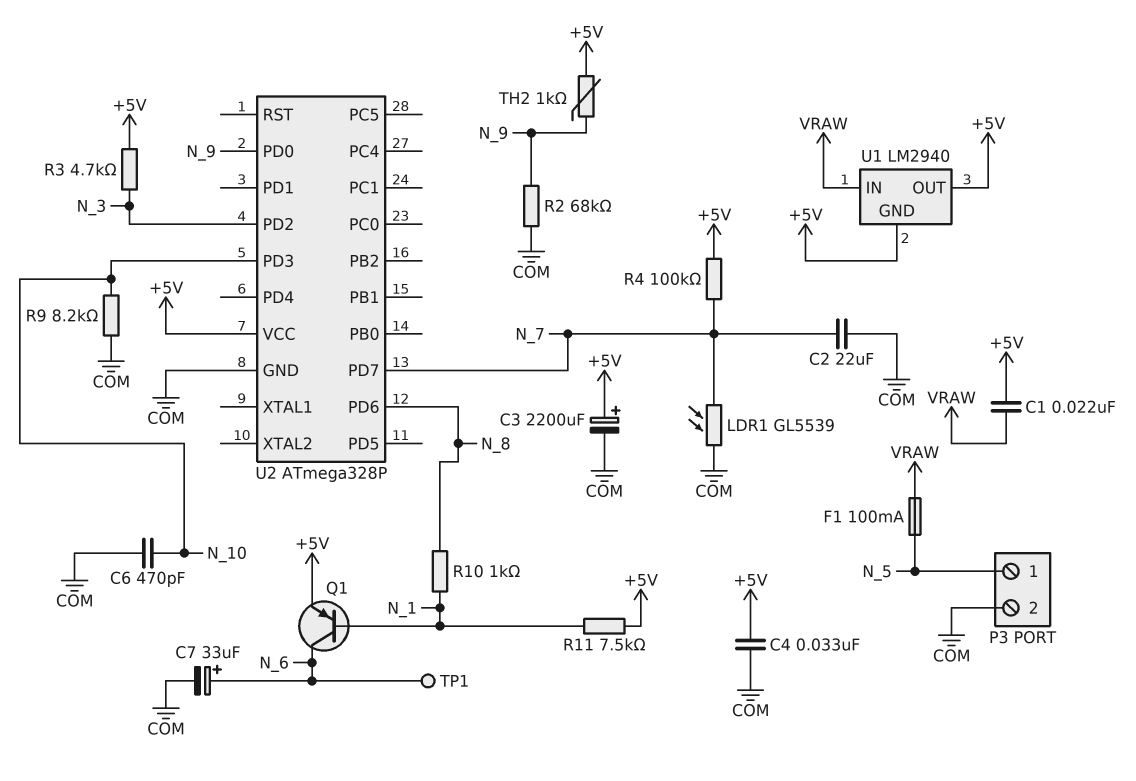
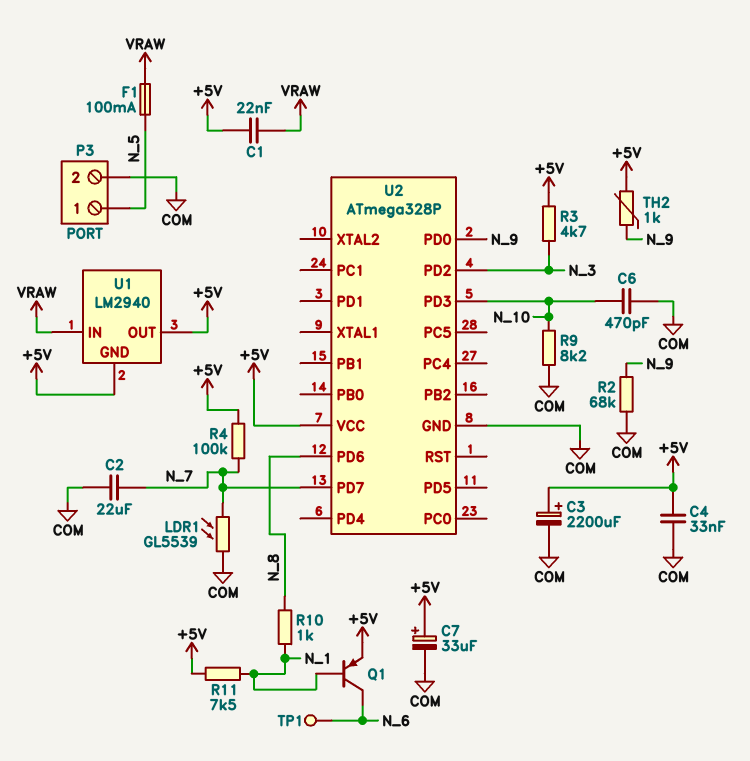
C7: 33uF (plus N_6, minus COM) -> 33uF (plus +5V, minus COM)

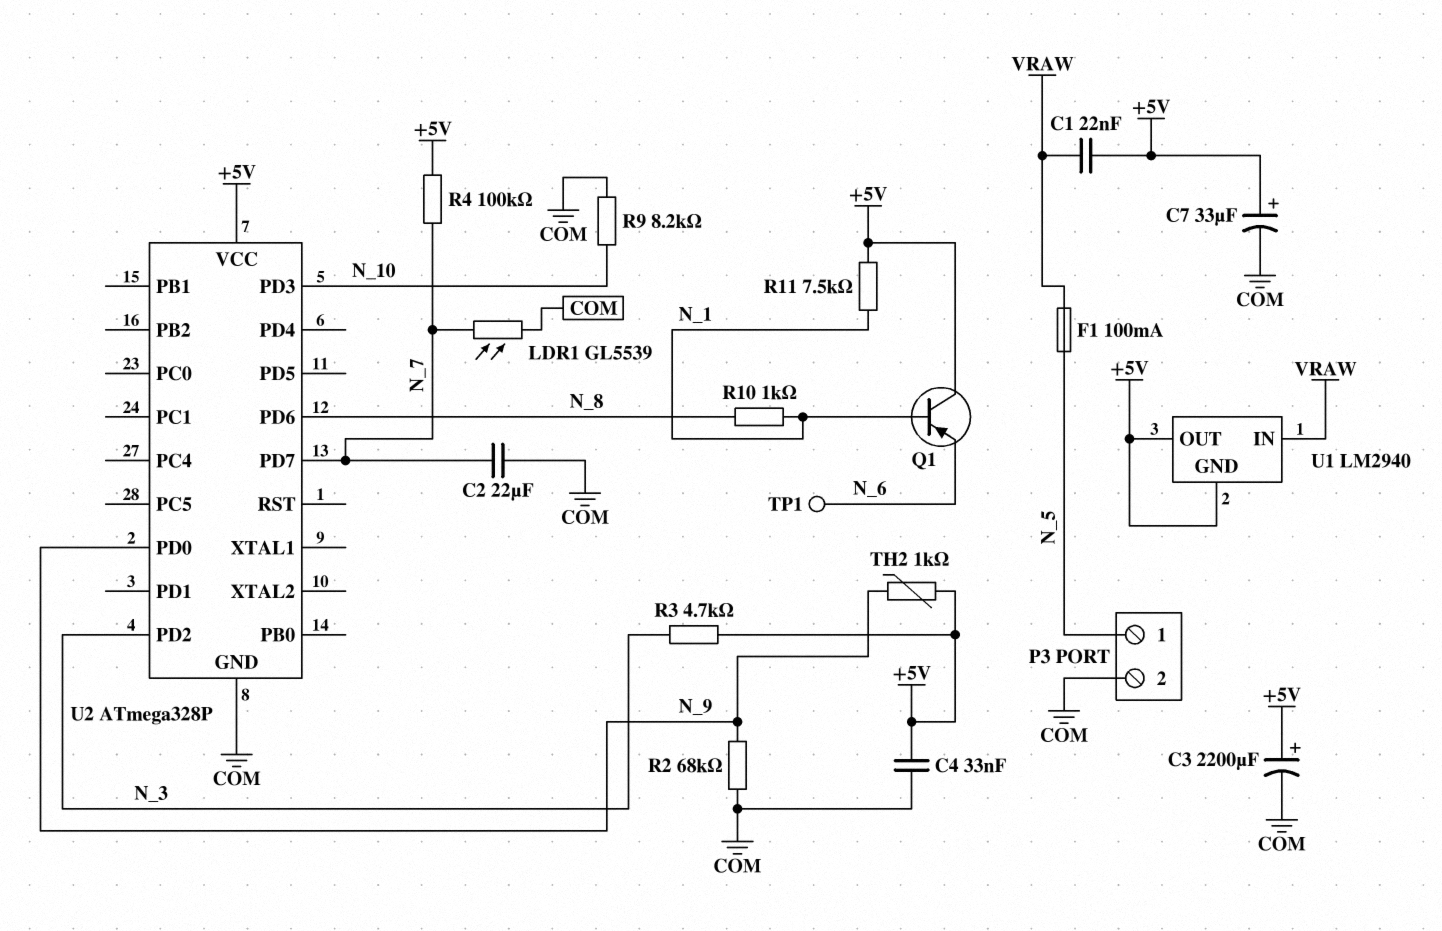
C6: 470pF (COM, N_10) -> none
Q1: PNP (B N_1, C N_6, E +5V) -> PNP (B N_1, C +5V, E N_6)

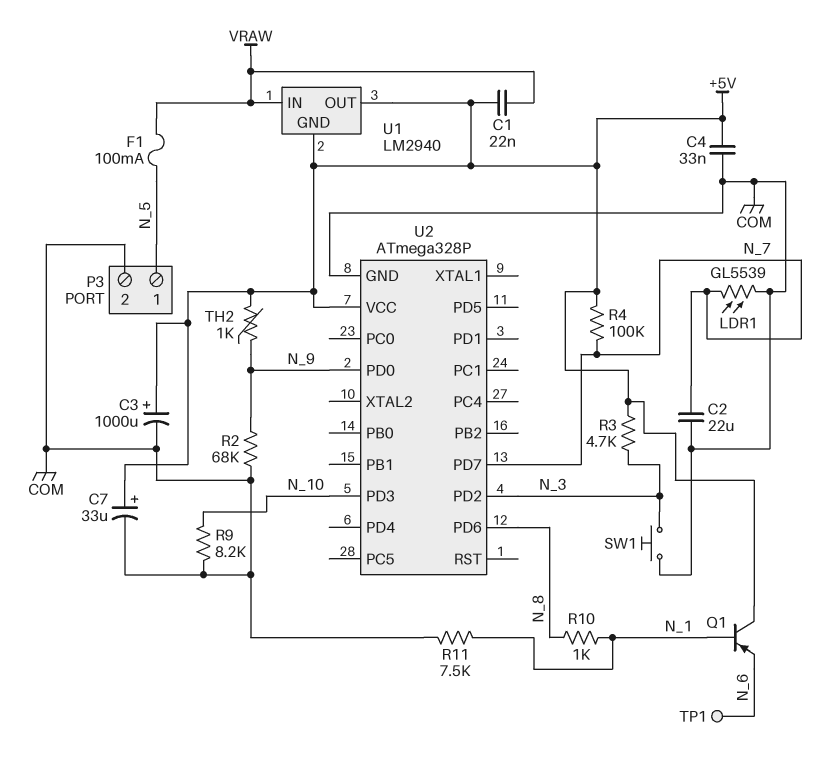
C3: 2200uF (plus +5V, minus COM) -> 1000uF (plus +5V, minus COM)
R11: 7.5k (+5V, N_1) -> 7.5k (COM, N_1)
SW1: none -> button (COM, N_3)

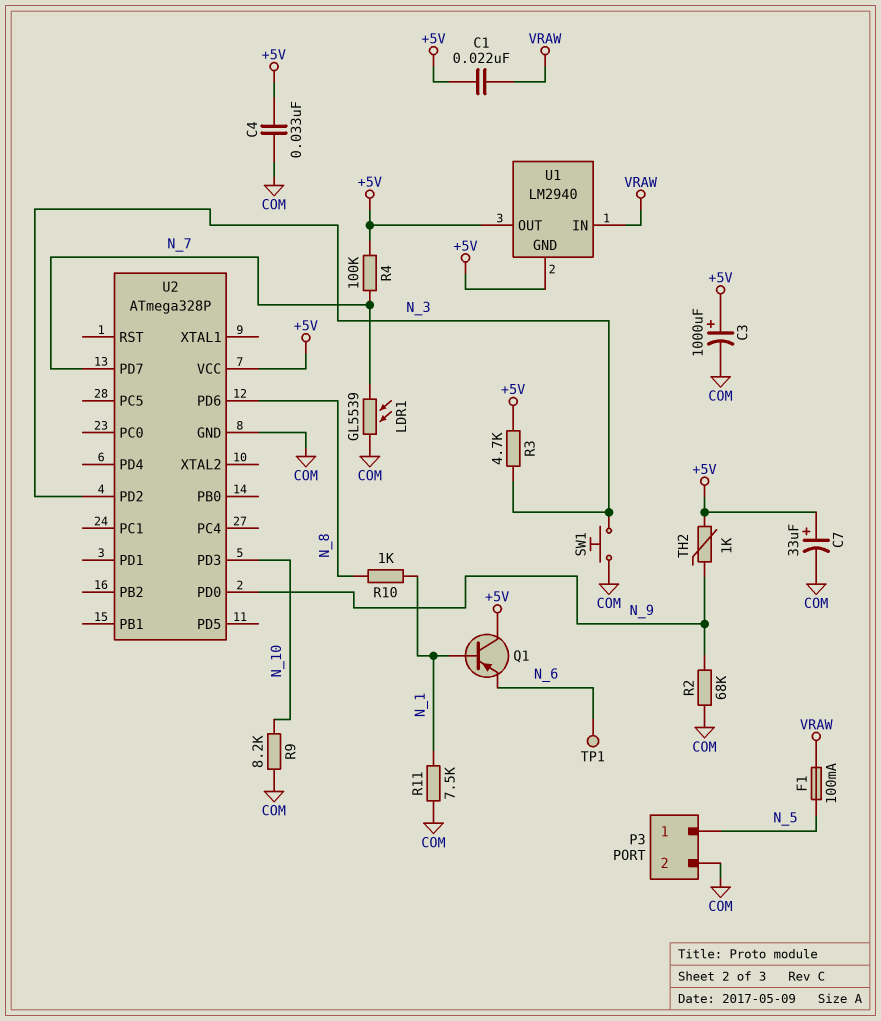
C2: 22uF (COM, N_7) -> none

